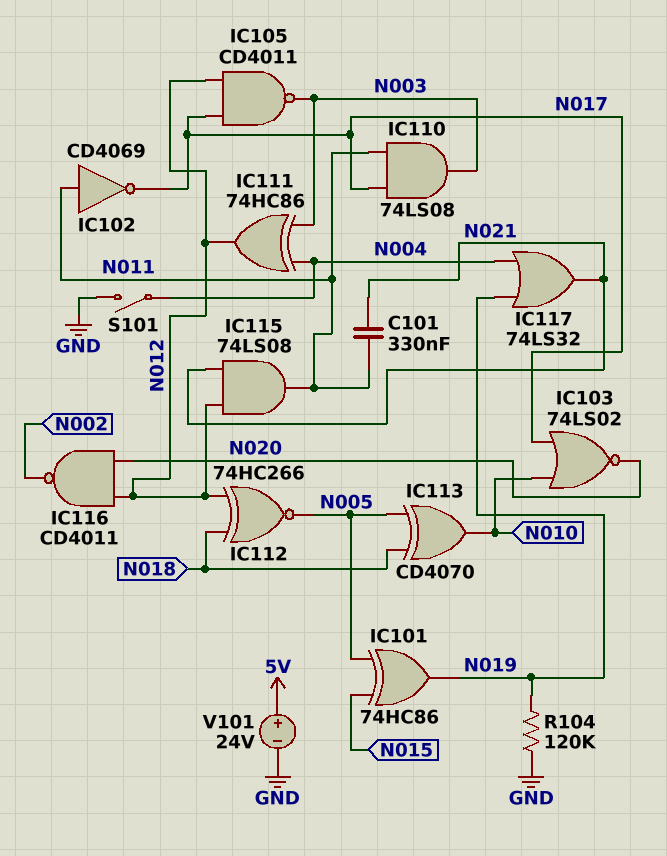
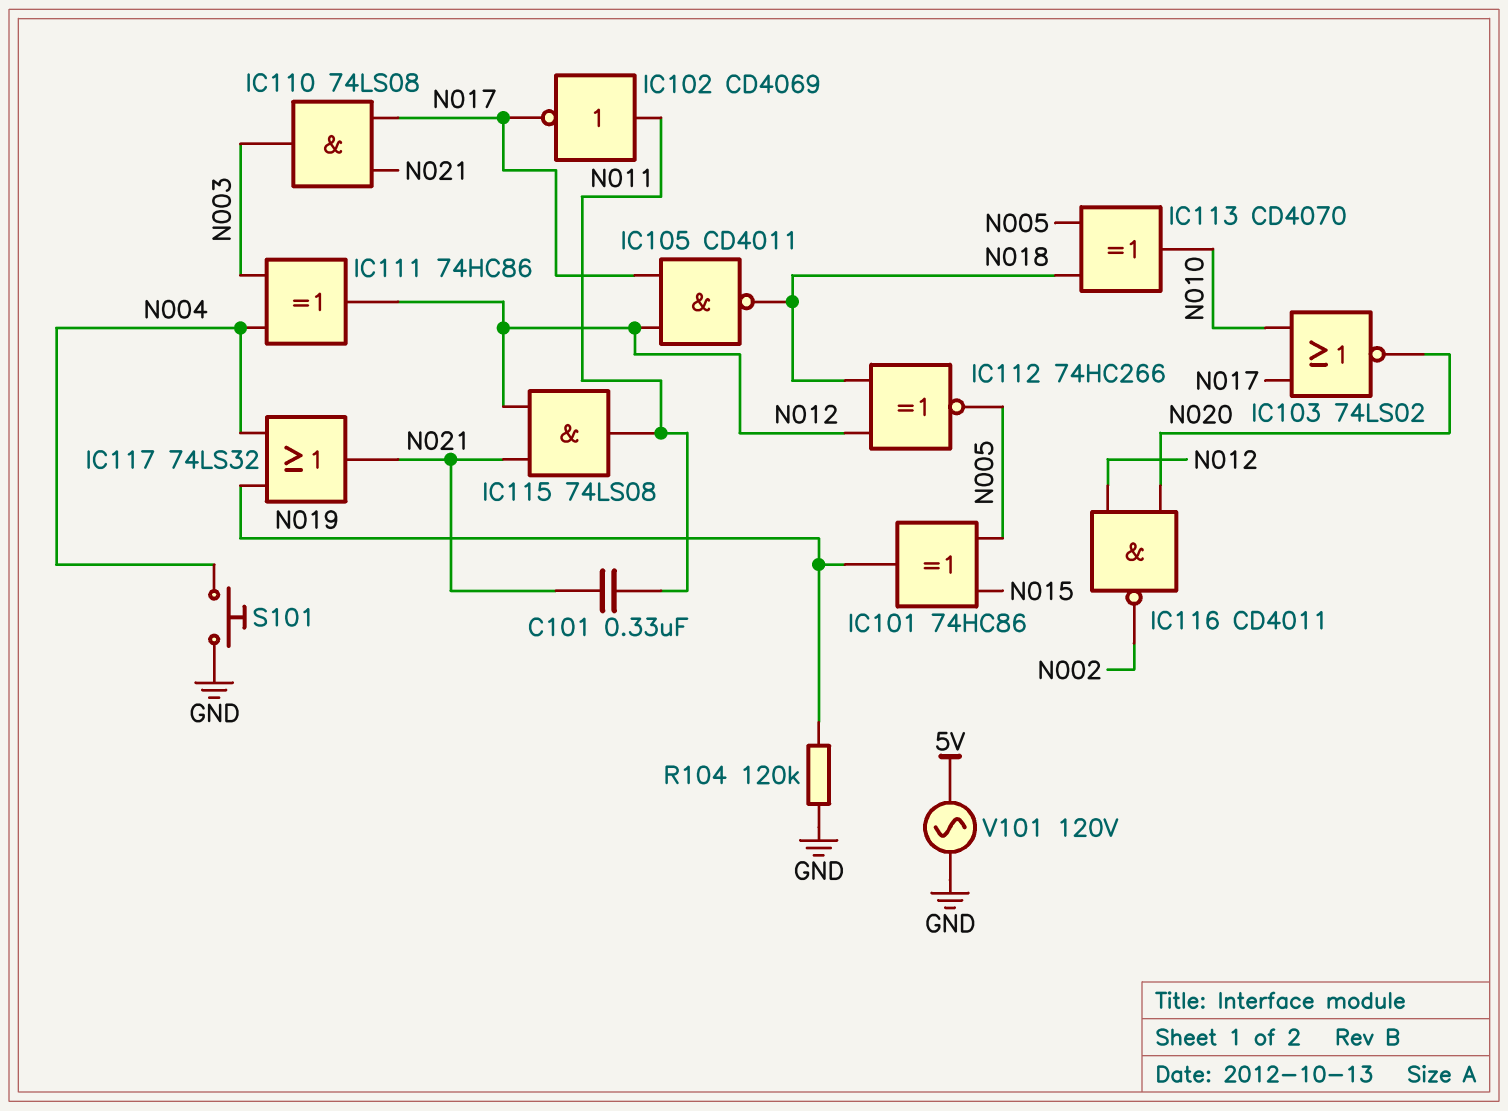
IC105: NAND CD4011 (in N012, in N017, out N003) -> NAND CD4011 (in N012, in N017, out N018)
IC110: AND 74LS08 (in N011, in N017, out N003) -> AND 74LS08 (in N017, in N021, out N003)
S101: switch (GND, N004) -> button (GND, N004)
V101: 24V (plus 5V, minus GND) -> AC 120V (5V, GND)

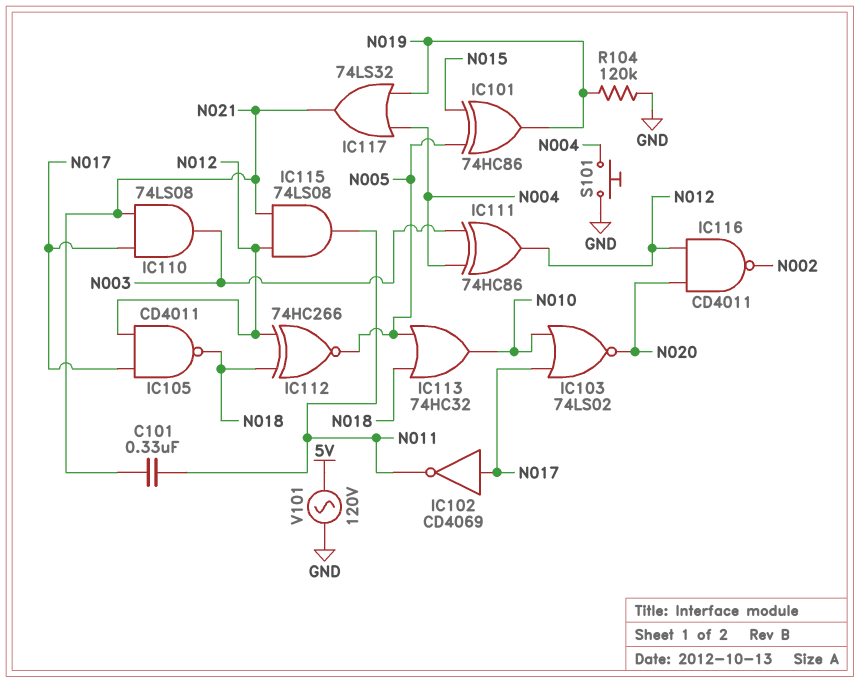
IC102: NOT CD4069 (in N011, out N017) -> NOT CD4069 (in N017, out N011)
IC113: XOR CD4070 (in N005, in N018, out N010) -> OR 74HC32 (in N005, in N018, out N010)

